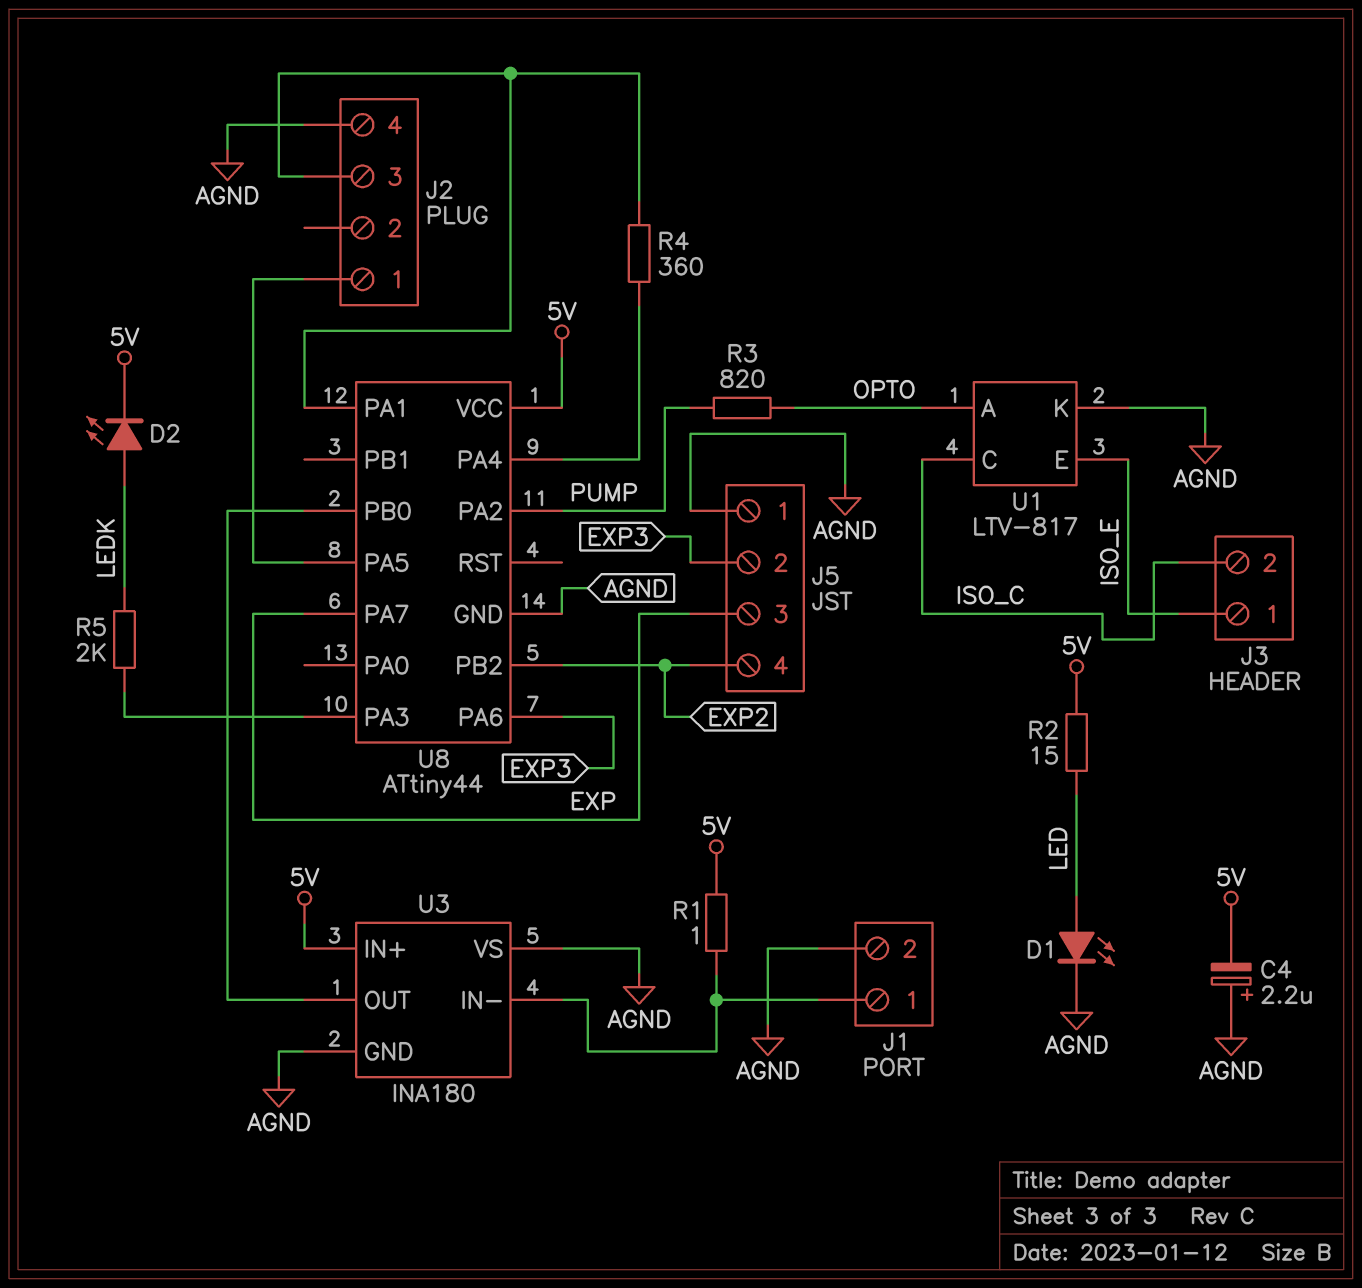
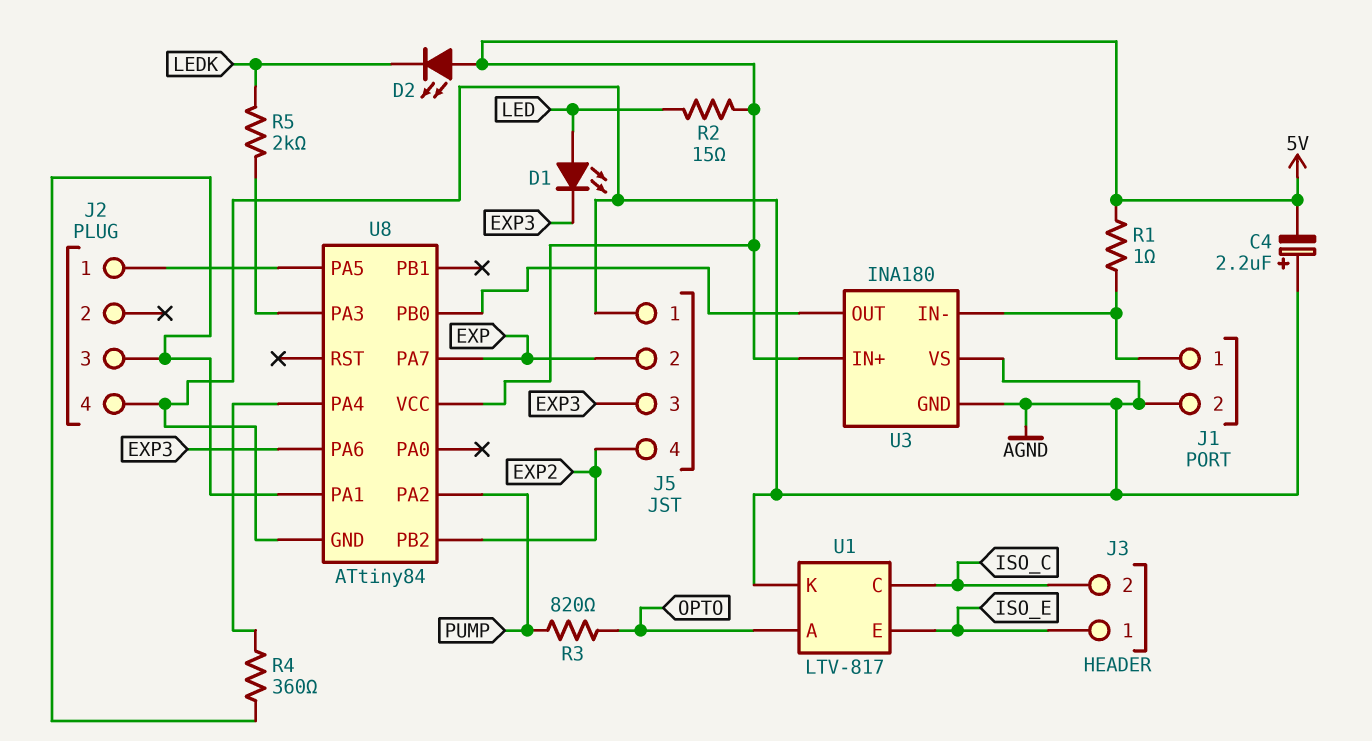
D1: LED (A LED, K AGND) -> LED (A LED, K EXP3)
D2: LED (A LEDK, K 5V) -> LED (A 5V, K LEDK)
J5 pin 2: EXP3 -> EXP
J5 pin 3: EXP -> EXP3
U8: ATtiny44 -> ATtiny84

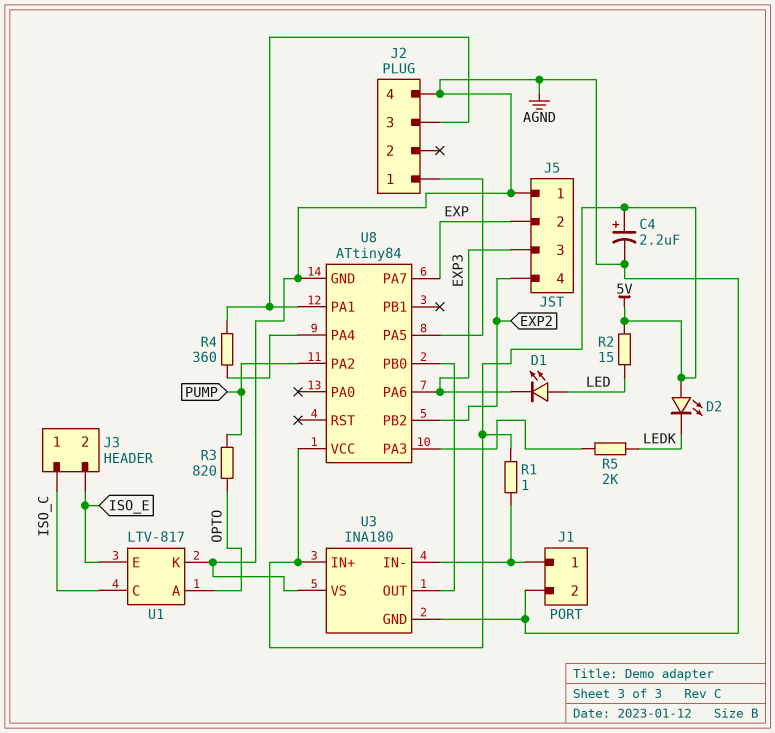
C4: 2.2uF (plus AGND, minus 5V) -> 2.2uF (plus 5V, minus AGND)
J3 pin 1: ISO_E -> ISO_C
J3 pin 2: ISO_C -> ISO_E

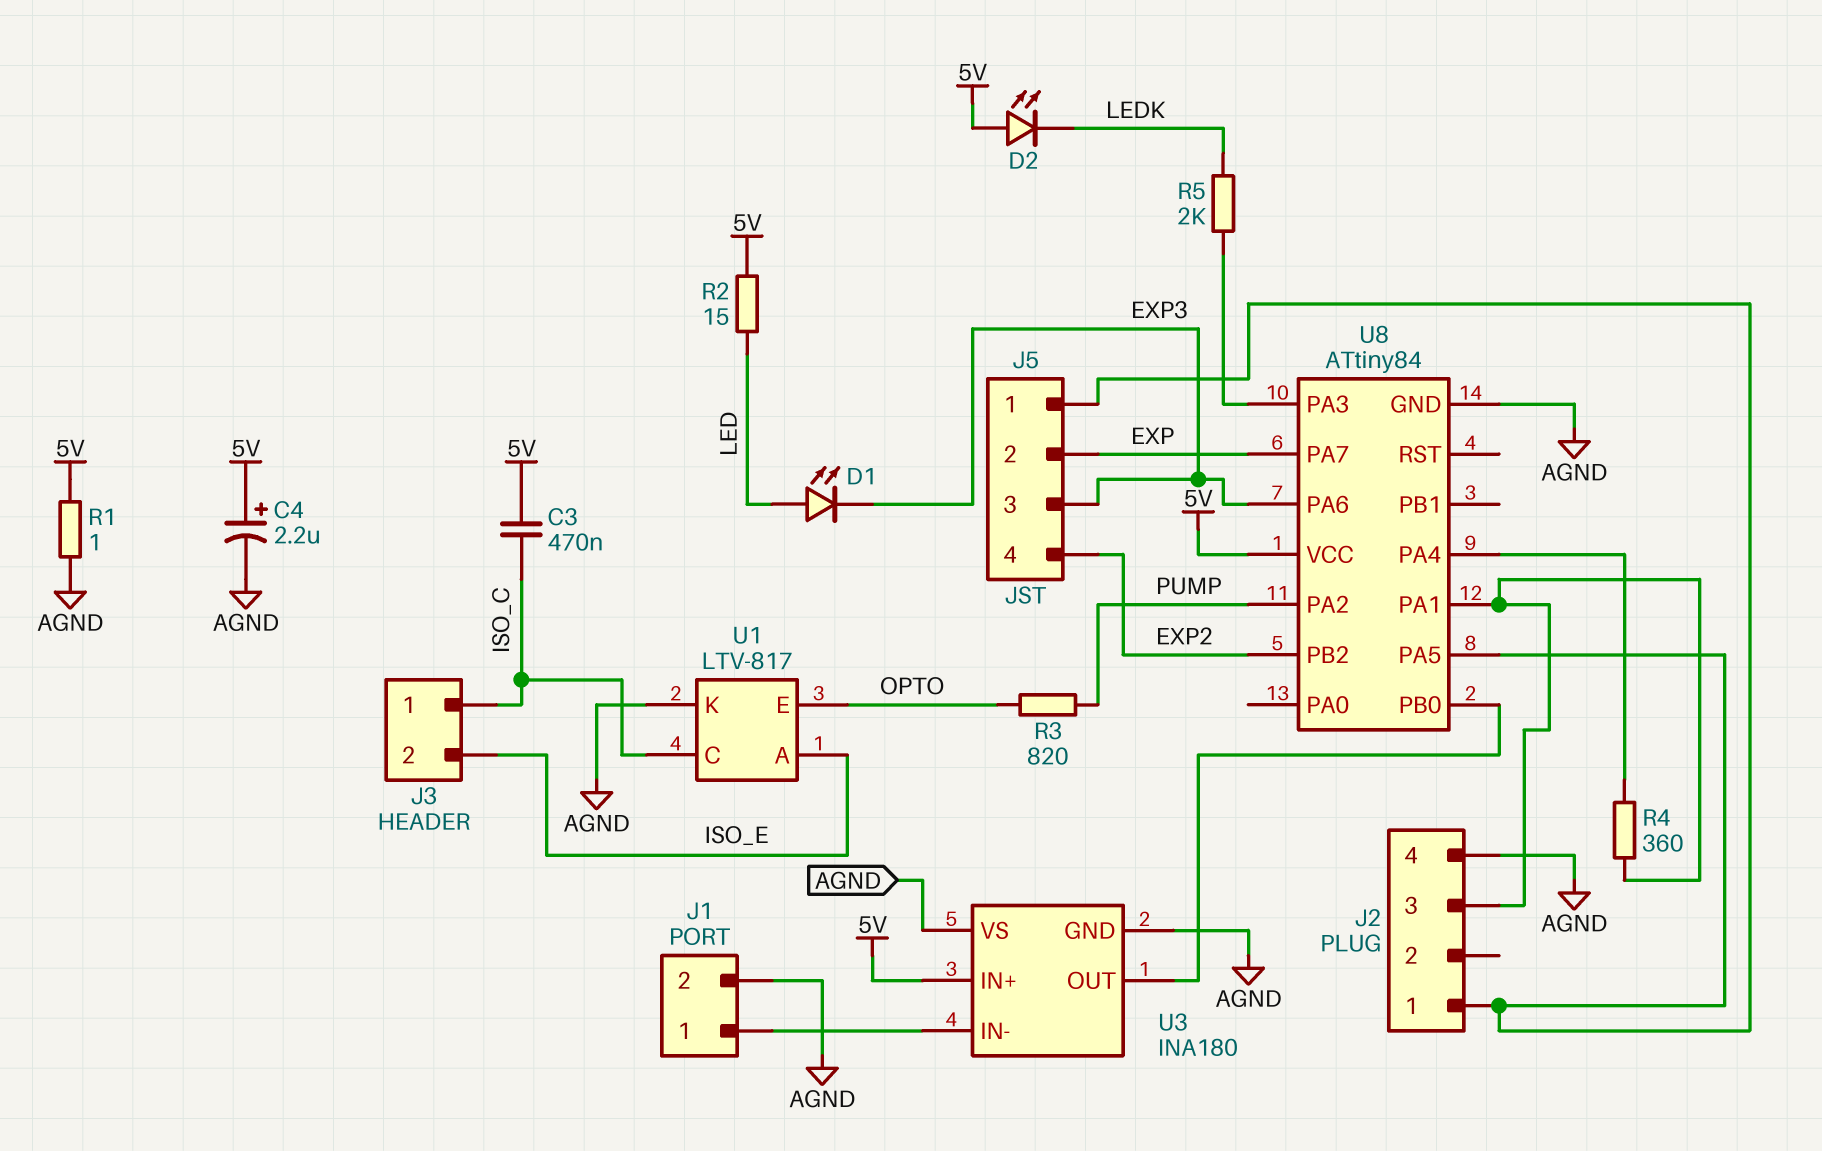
C3: none -> 470nF (5V, ISO_C)
J5 pin 1: AGND -> J2/1
R1: 1 (5V, J1/1) -> 1 (5V, AGND)
U1 pin A: OPTO -> ISO_E
U1 pin E: ISO_E -> OPTO

